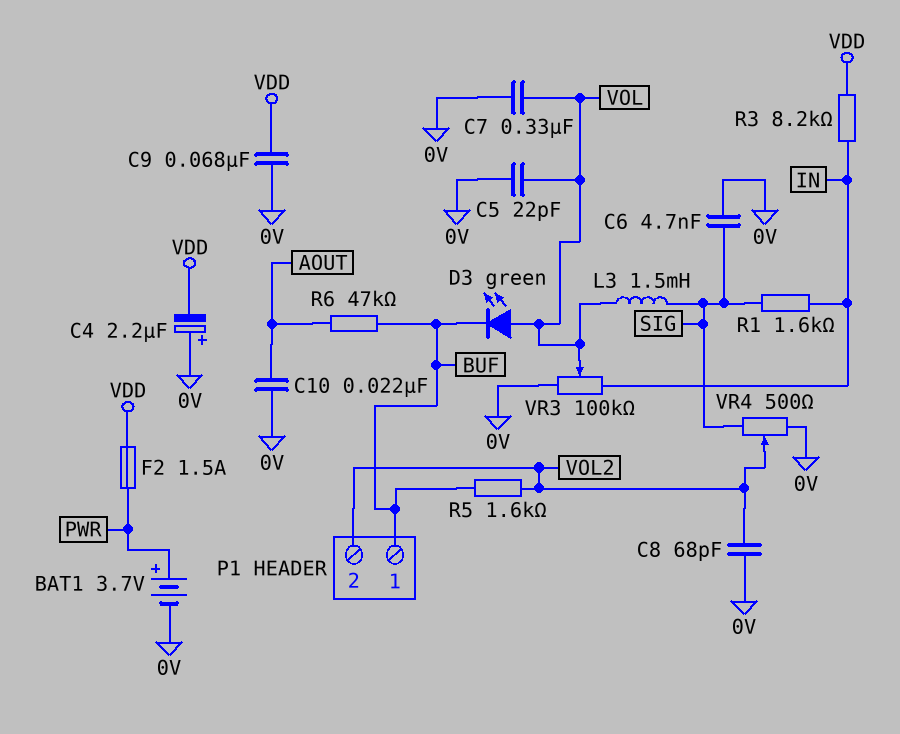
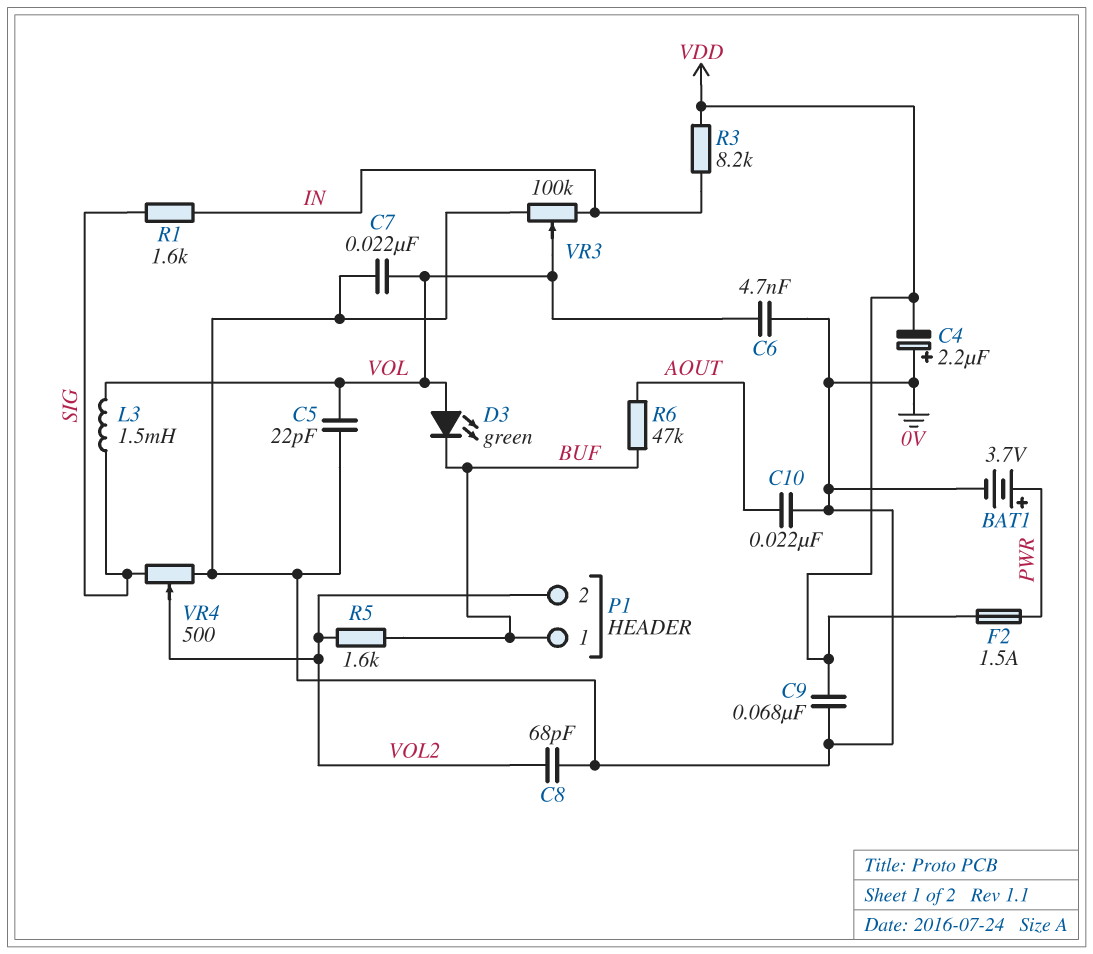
C6: 4.7nF (0V, SIG) -> 4.7nF (0V, VOL)
C7: 330nF (0V, VOL) -> 22nF (0V, VOL)

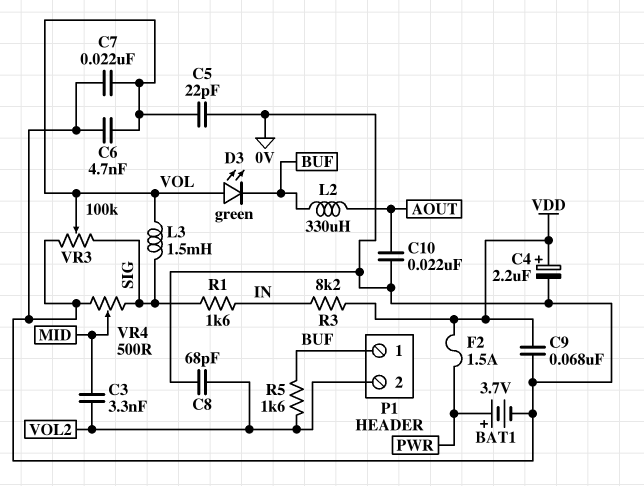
C3: none -> 3.3nF (MID, VOL2)
C4: 2.2uF (plus 0V, minus VDD) -> 2.2uF (plus VDD, minus 0V)
L2: none -> 330uH (AOUT, BUF)
R6: 47k (AOUT, BUF) -> none
VR3: 100k (0V, IN, wiper VOL) -> 100k (0V, SIG, wiper VOL)
VR4: 500 (0V, SIG, wiper VOL2) -> 500 (0V, SIG, wiper MID)

